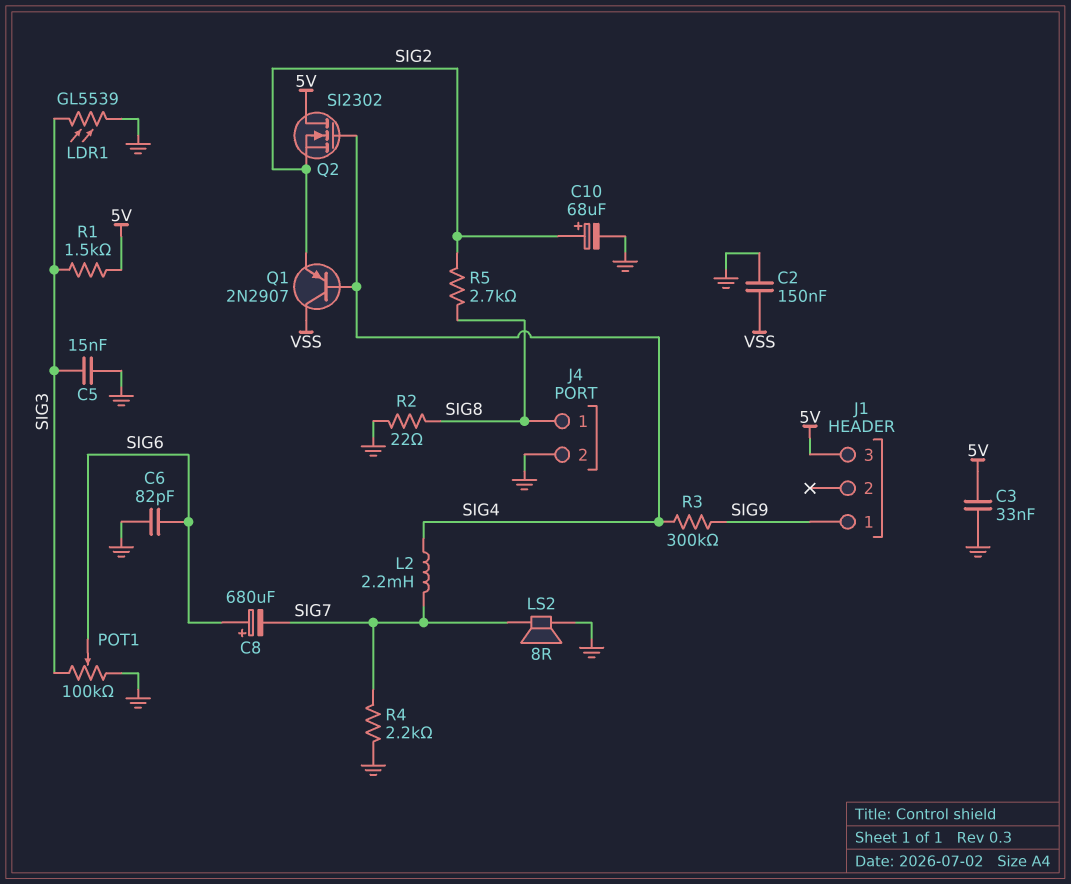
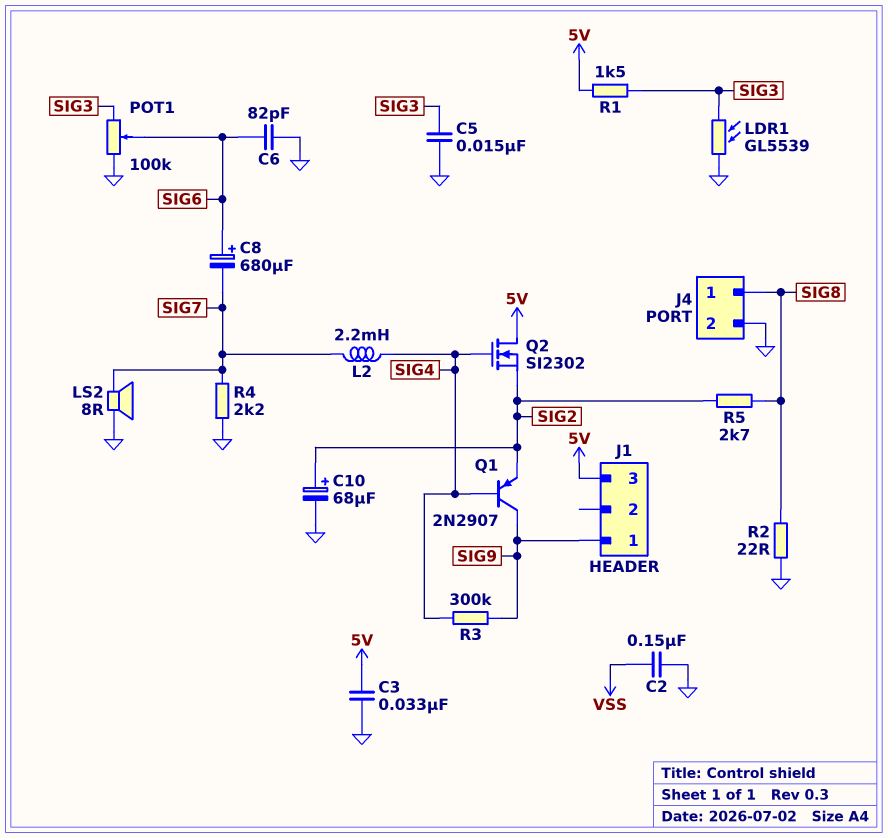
Q1: PNP 2N2907 (B SIG4, C VSS, E SIG2) -> PNP 2N2907 (B SIG4, C SIG9, E SIG2)

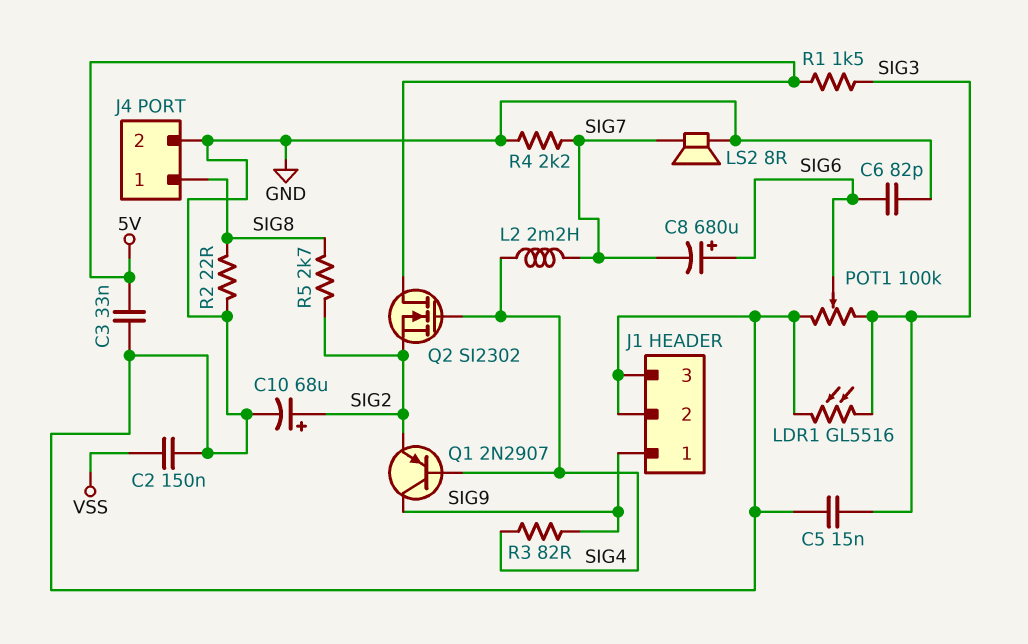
J1 pin 2: none -> GND
J1 pin 3: 5V -> GND
LDR1: GL5539 (GND, SIG3) -> GL5516 (GND, SIG3)
R3: 300k (SIG4, SIG9) -> 82 (SIG4, SIG9)

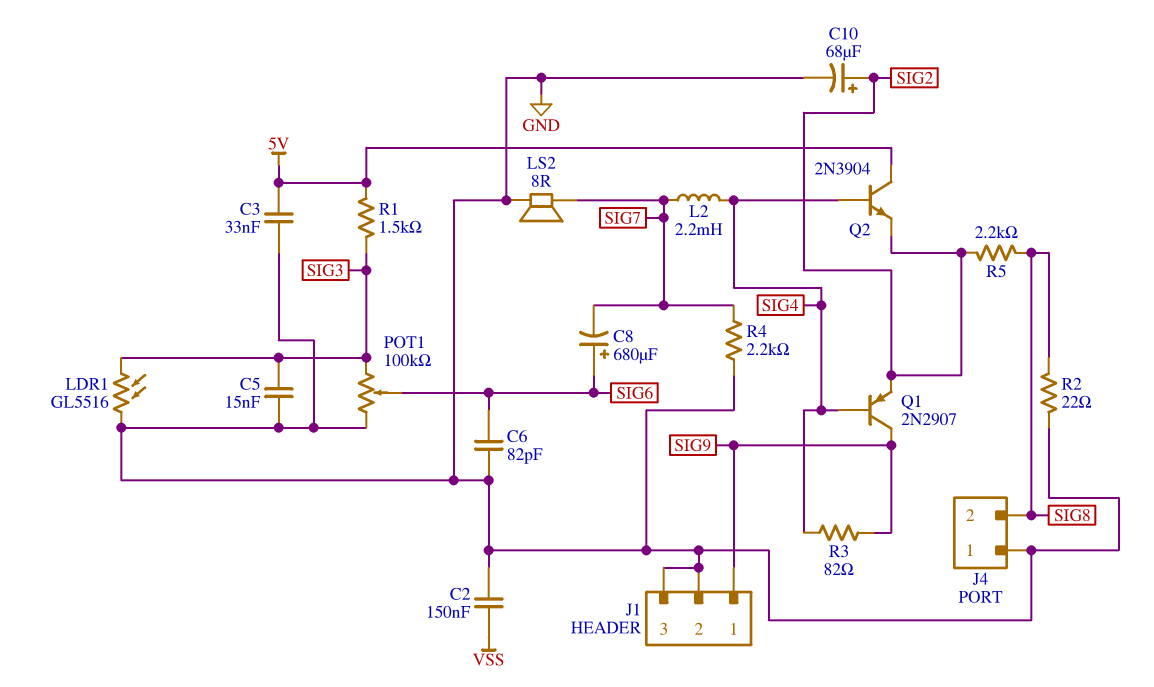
J4 pin 1: SIG8 -> GND
J4 pin 2: GND -> SIG8
Q2: NMOS SI2302 (G SIG4, D 5V, S SIG2) -> NPN 2N3904 (B SIG4, C 5V, E SIG2)
R5: 2.7k (SIG2, SIG8) -> 2.2k (SIG2, SIG8)

